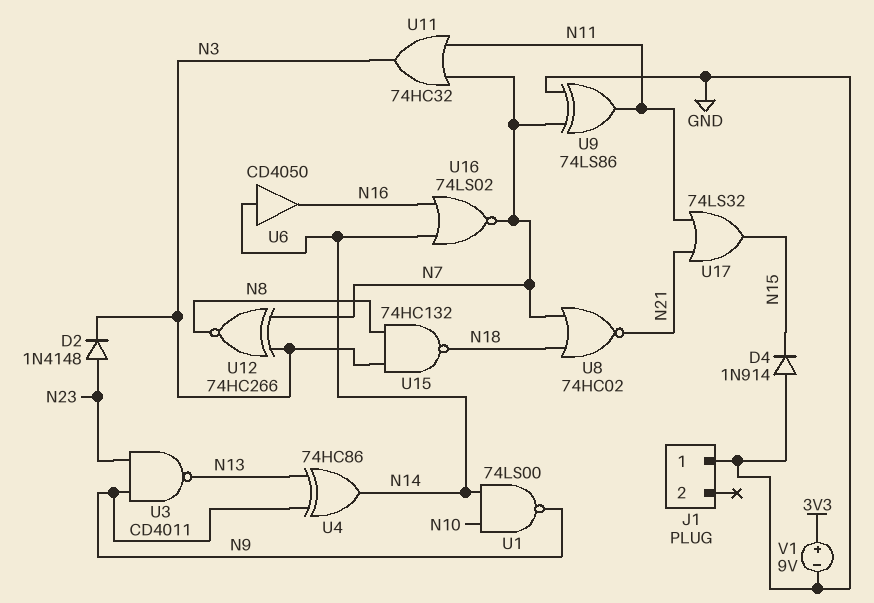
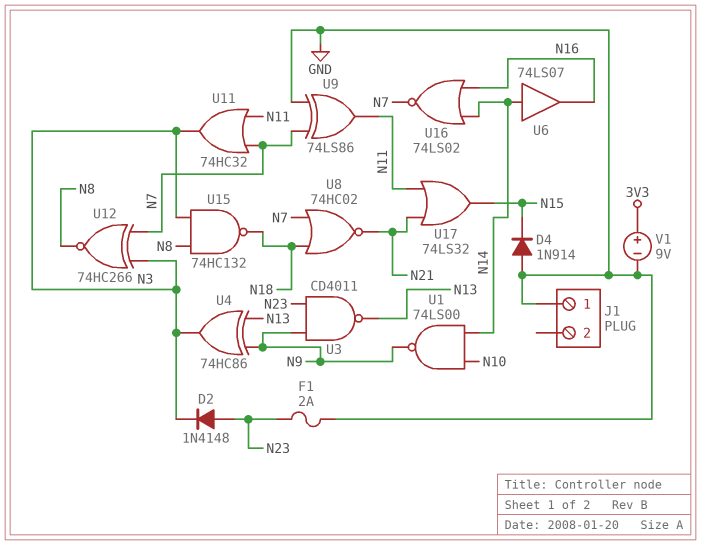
F1: none -> 2A (GND, N23)
U4: XOR 74HC86 (in N9, in N13, out N14) -> XOR 74HC86 (in N9, in N13, out N3)
U6: buffer CD4050 (in N14, out N16) -> buffer 74LS07 (in N14, out N16)

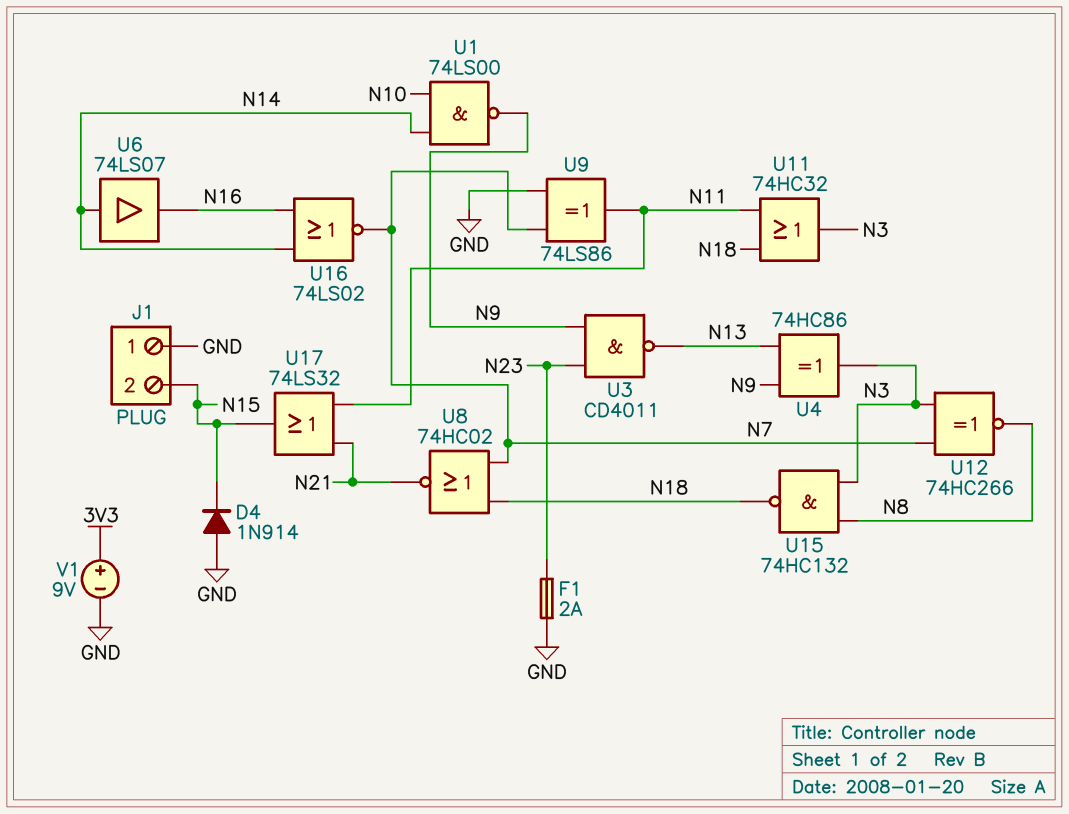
D2: diode 1N4148 (A N23, K N3) -> none
J1 pin 2: none -> N15
U11: OR 74HC32 (in N7, in N11, out N3) -> OR 74HC32 (in N11, in N18, out N3)

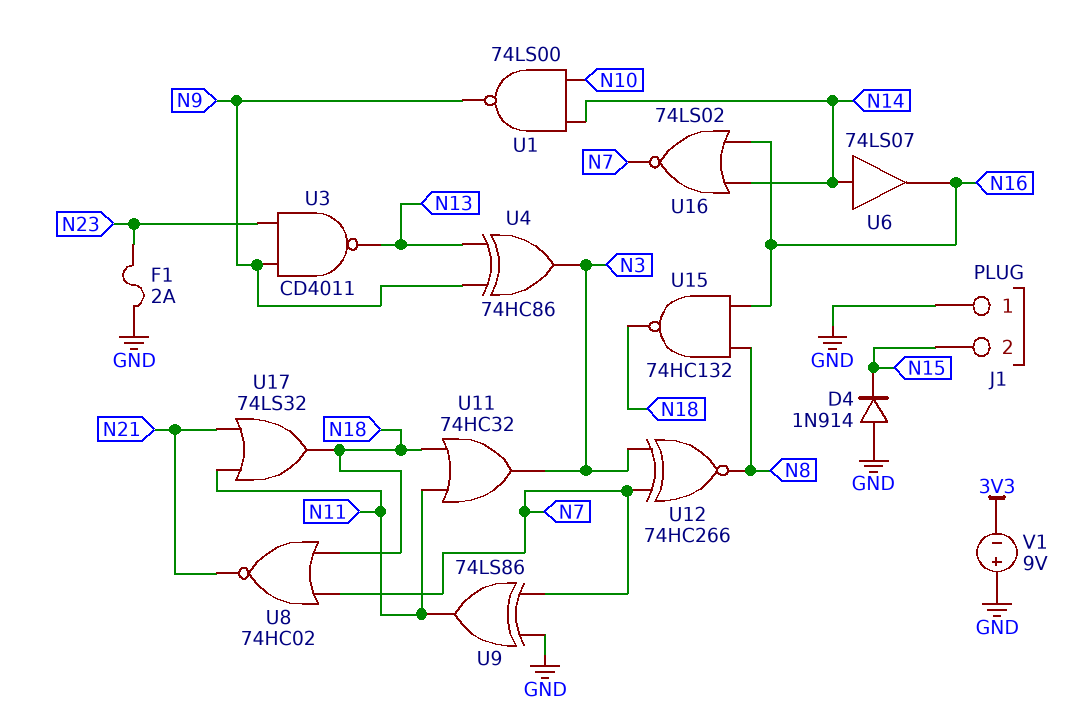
U15: NAND 74HC132 (in N3, in N8, out N18) -> NAND 74HC132 (in N8, in N16, out N18)
U17: OR 74LS32 (in N11, in N21, out N15) -> OR 74LS32 (in N11, in N21, out N18)
V1: 9V (plus 3V3, minus GND) -> 9V (plus GND, minus 3V3)

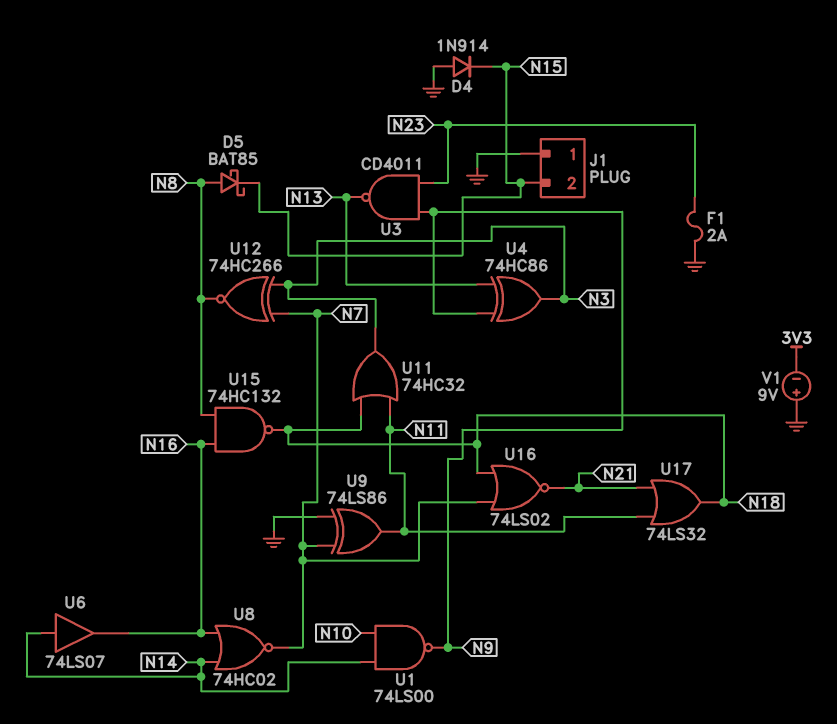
D5: none -> schottky BAT85 (A N8, K N15)
U8: NOR 74HC02 (in N7, in N18, out N21) -> NOR 74HC02 (in N14, in N16, out N7)
U16: NOR 74LS02 (in N14, in N16, out N7) -> NOR 74LS02 (in N7, in N18, out N21)

